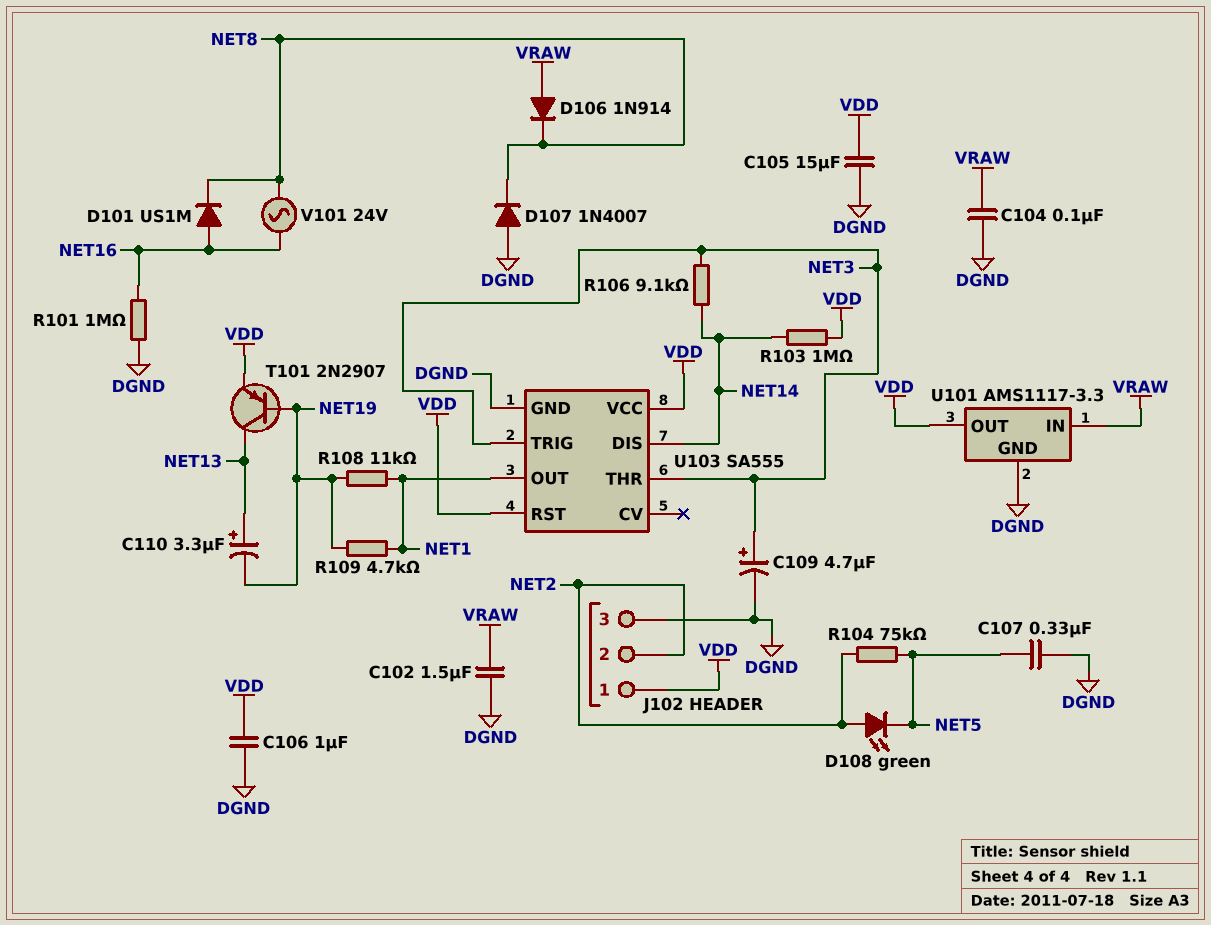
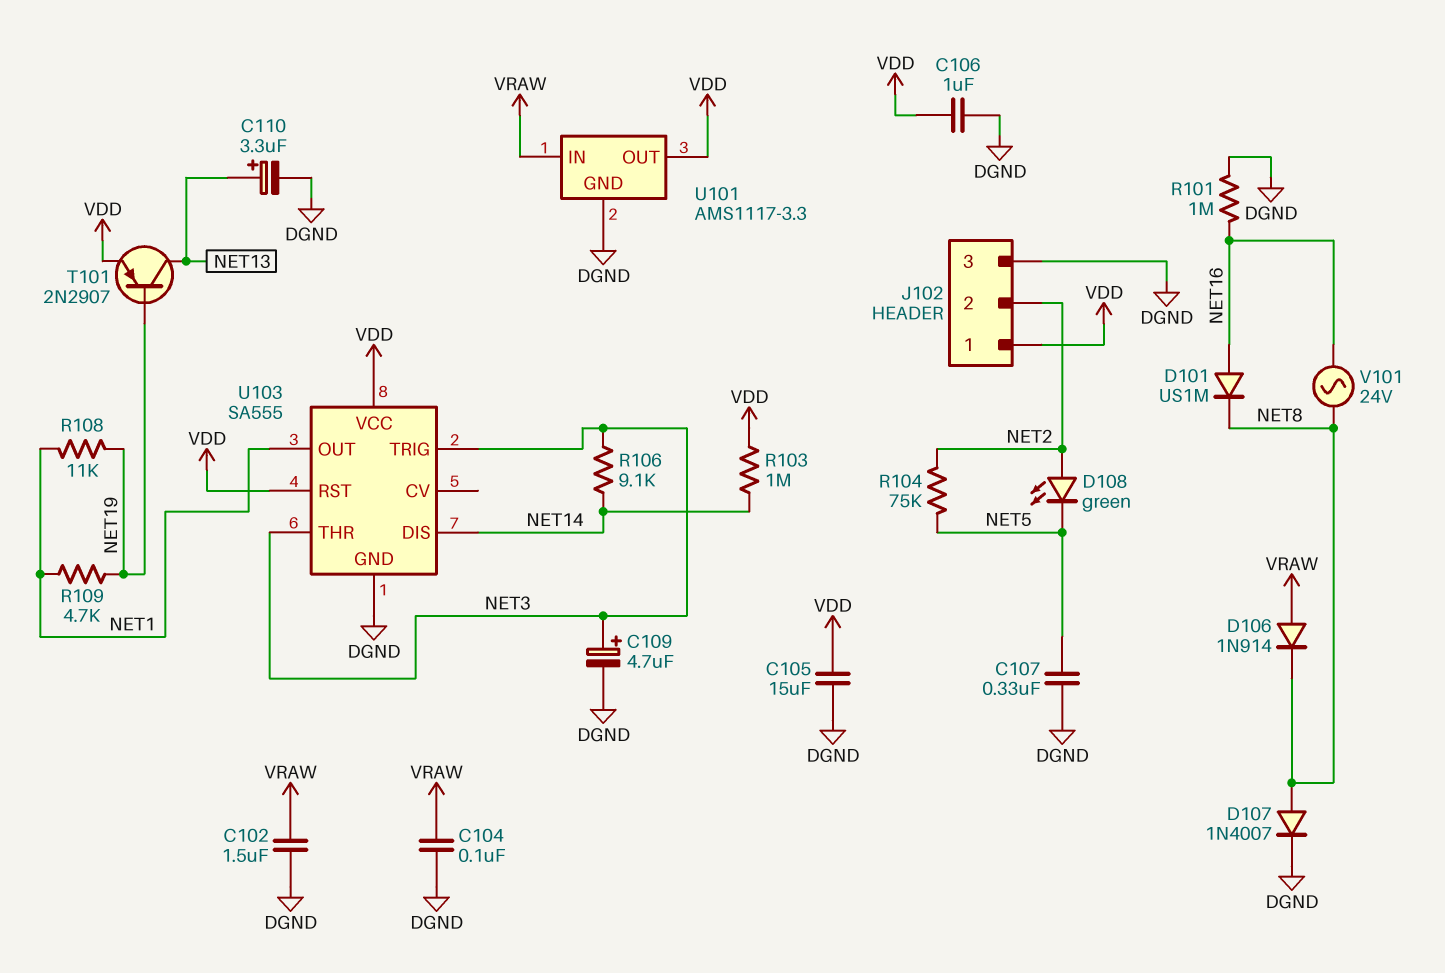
C110: 3.3uF (plus NET13, minus NET19) -> 3.3uF (plus NET13, minus DGND)
D107: diode 1N4007 (A DGND, K NET8) -> diode 1N4007 (A NET8, K DGND)

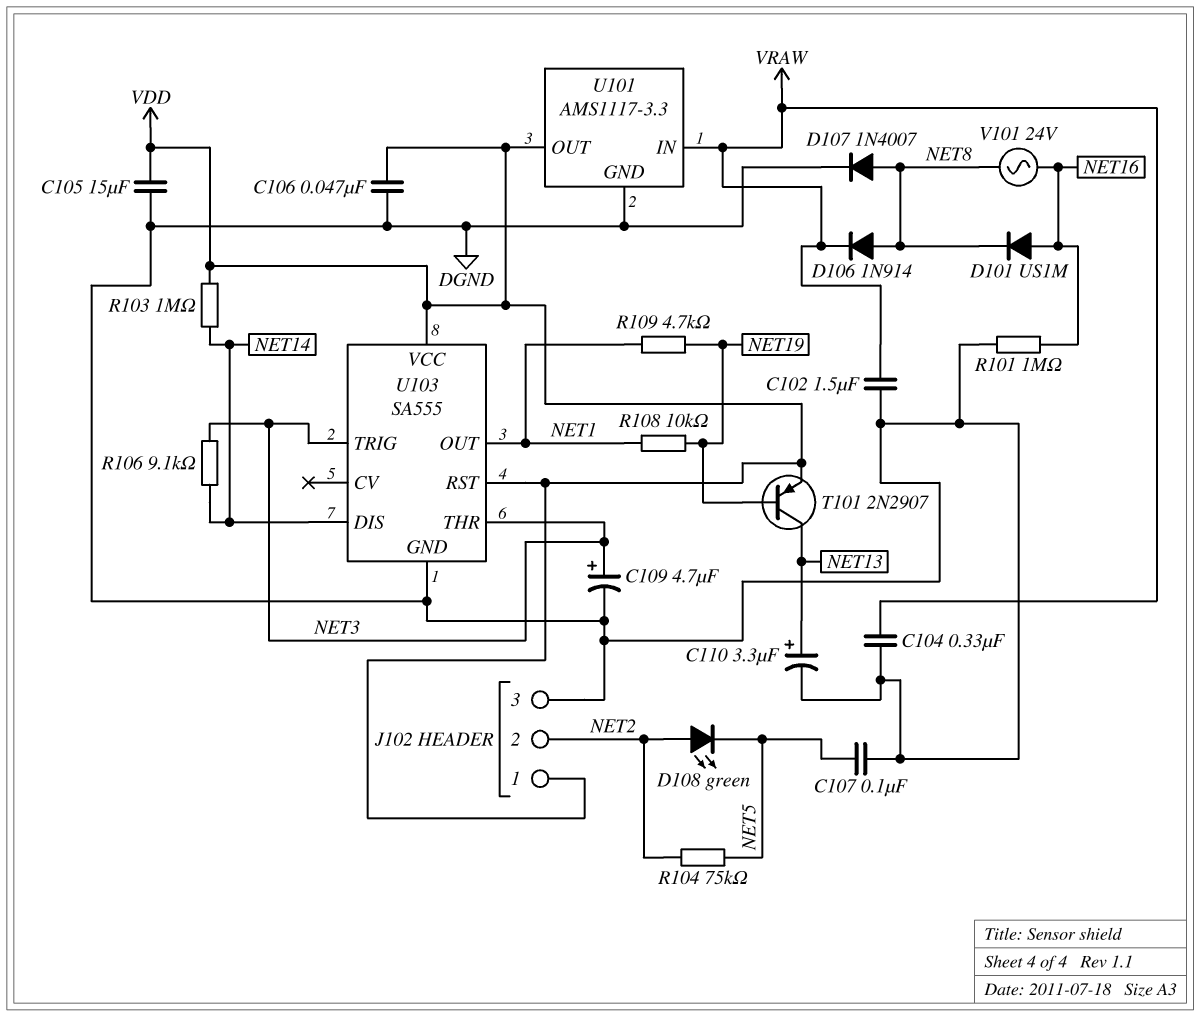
C104: 100nF (DGND, VRAW) -> 330nF (DGND, VRAW)
C106: 1uF (DGND, VDD) -> 47nF (DGND, VDD)
C107: 330nF (DGND, NET5) -> 100nF (DGND, NET5)
D106: diode 1N914 (A VRAW, K NET8) -> diode 1N914 (A NET8, K VRAW)
R108: 11k (NET1, NET19) -> 10k (NET1, NET19)

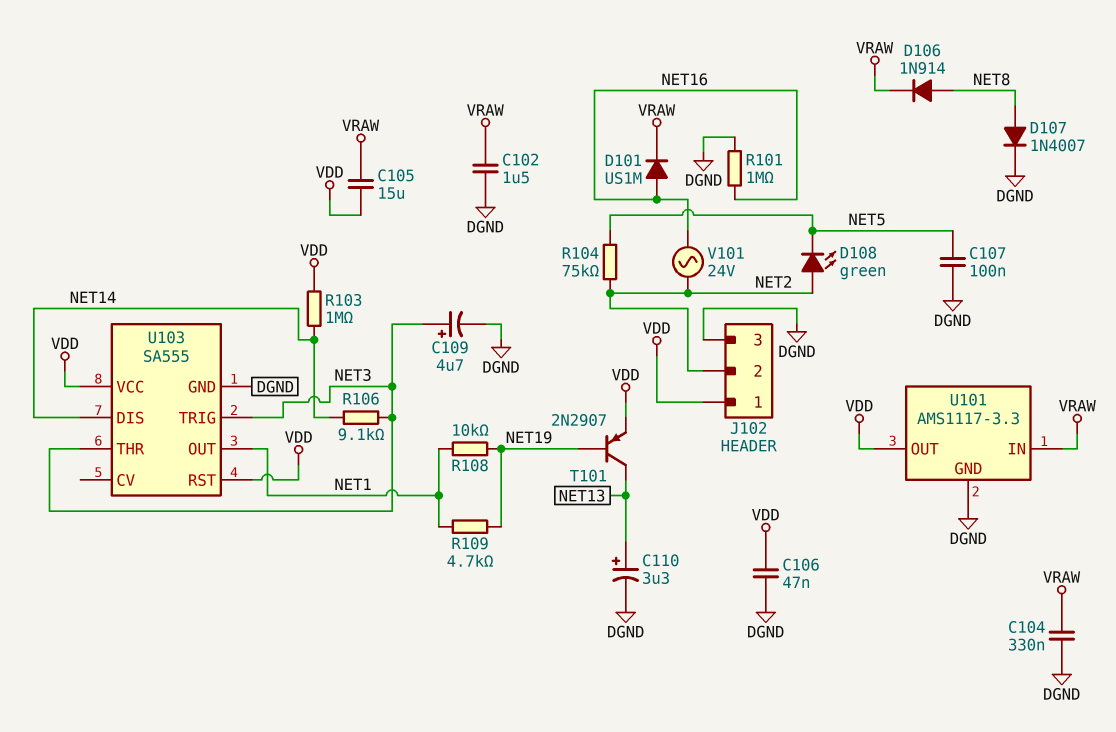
C105: 15uF (DGND, VDD) -> 15uF (VDD, VRAW)
D101: diode US1M (A NET16, K NET8) -> diode US1M (A NET16, K VRAW)
V101: AC 24V (NET8, NET16) -> AC 24V (NET2, NET16)

